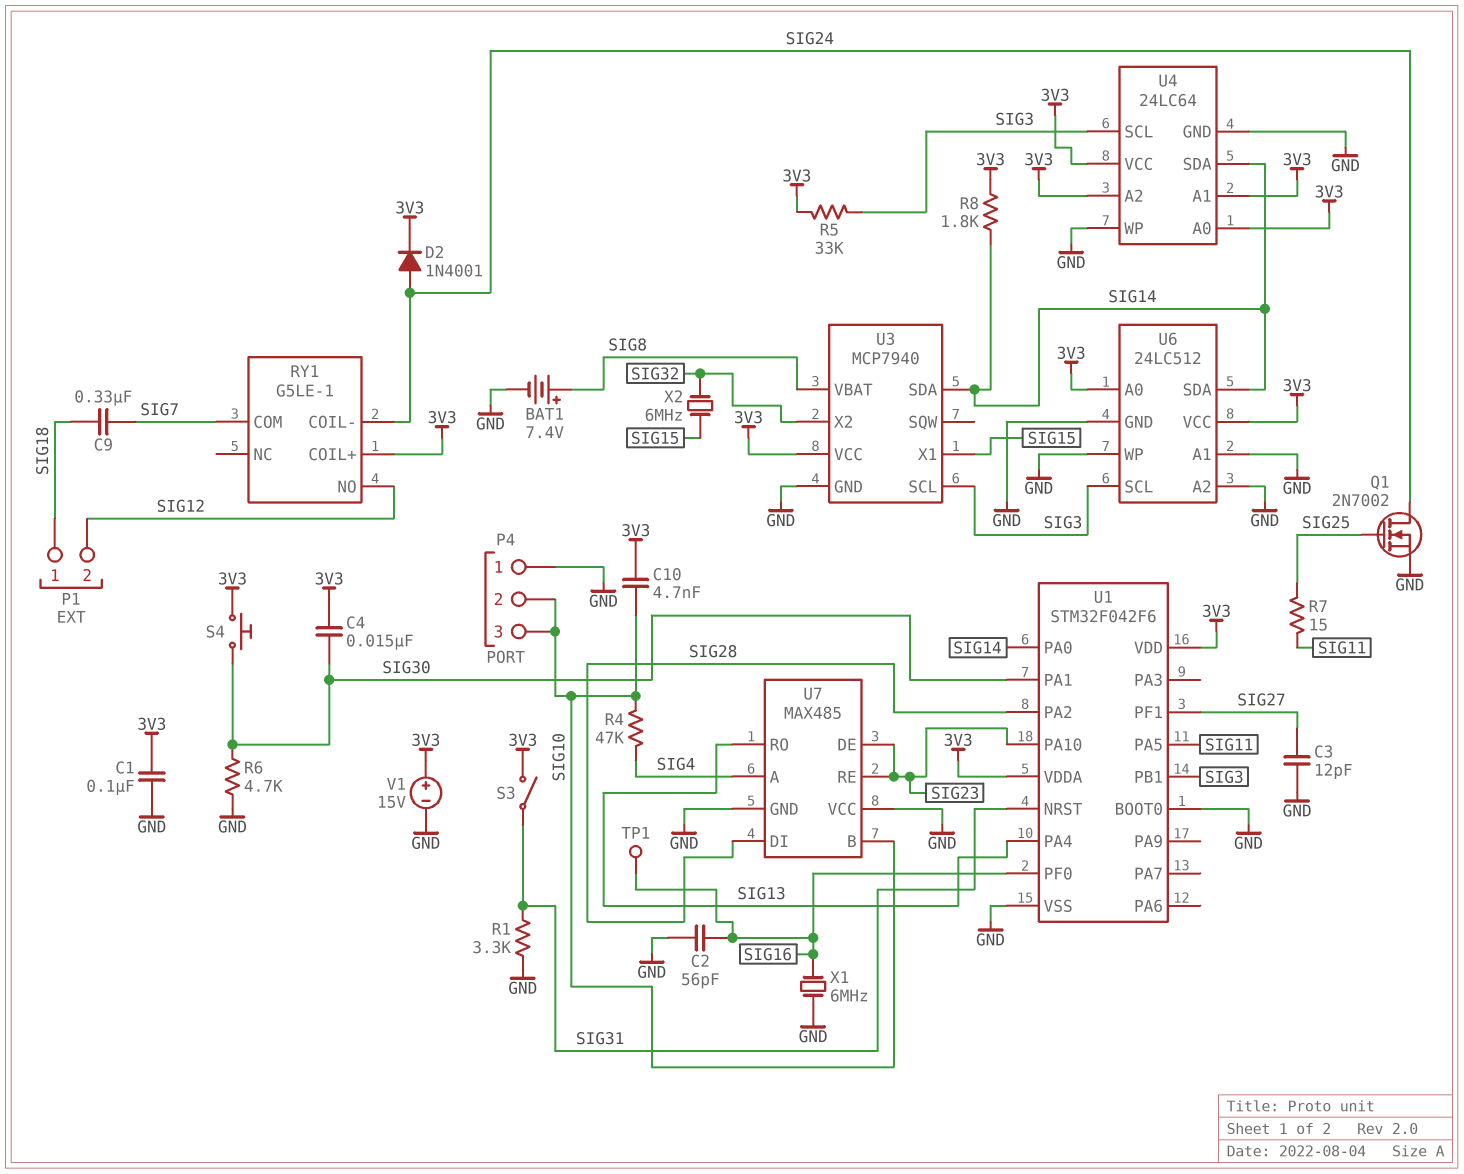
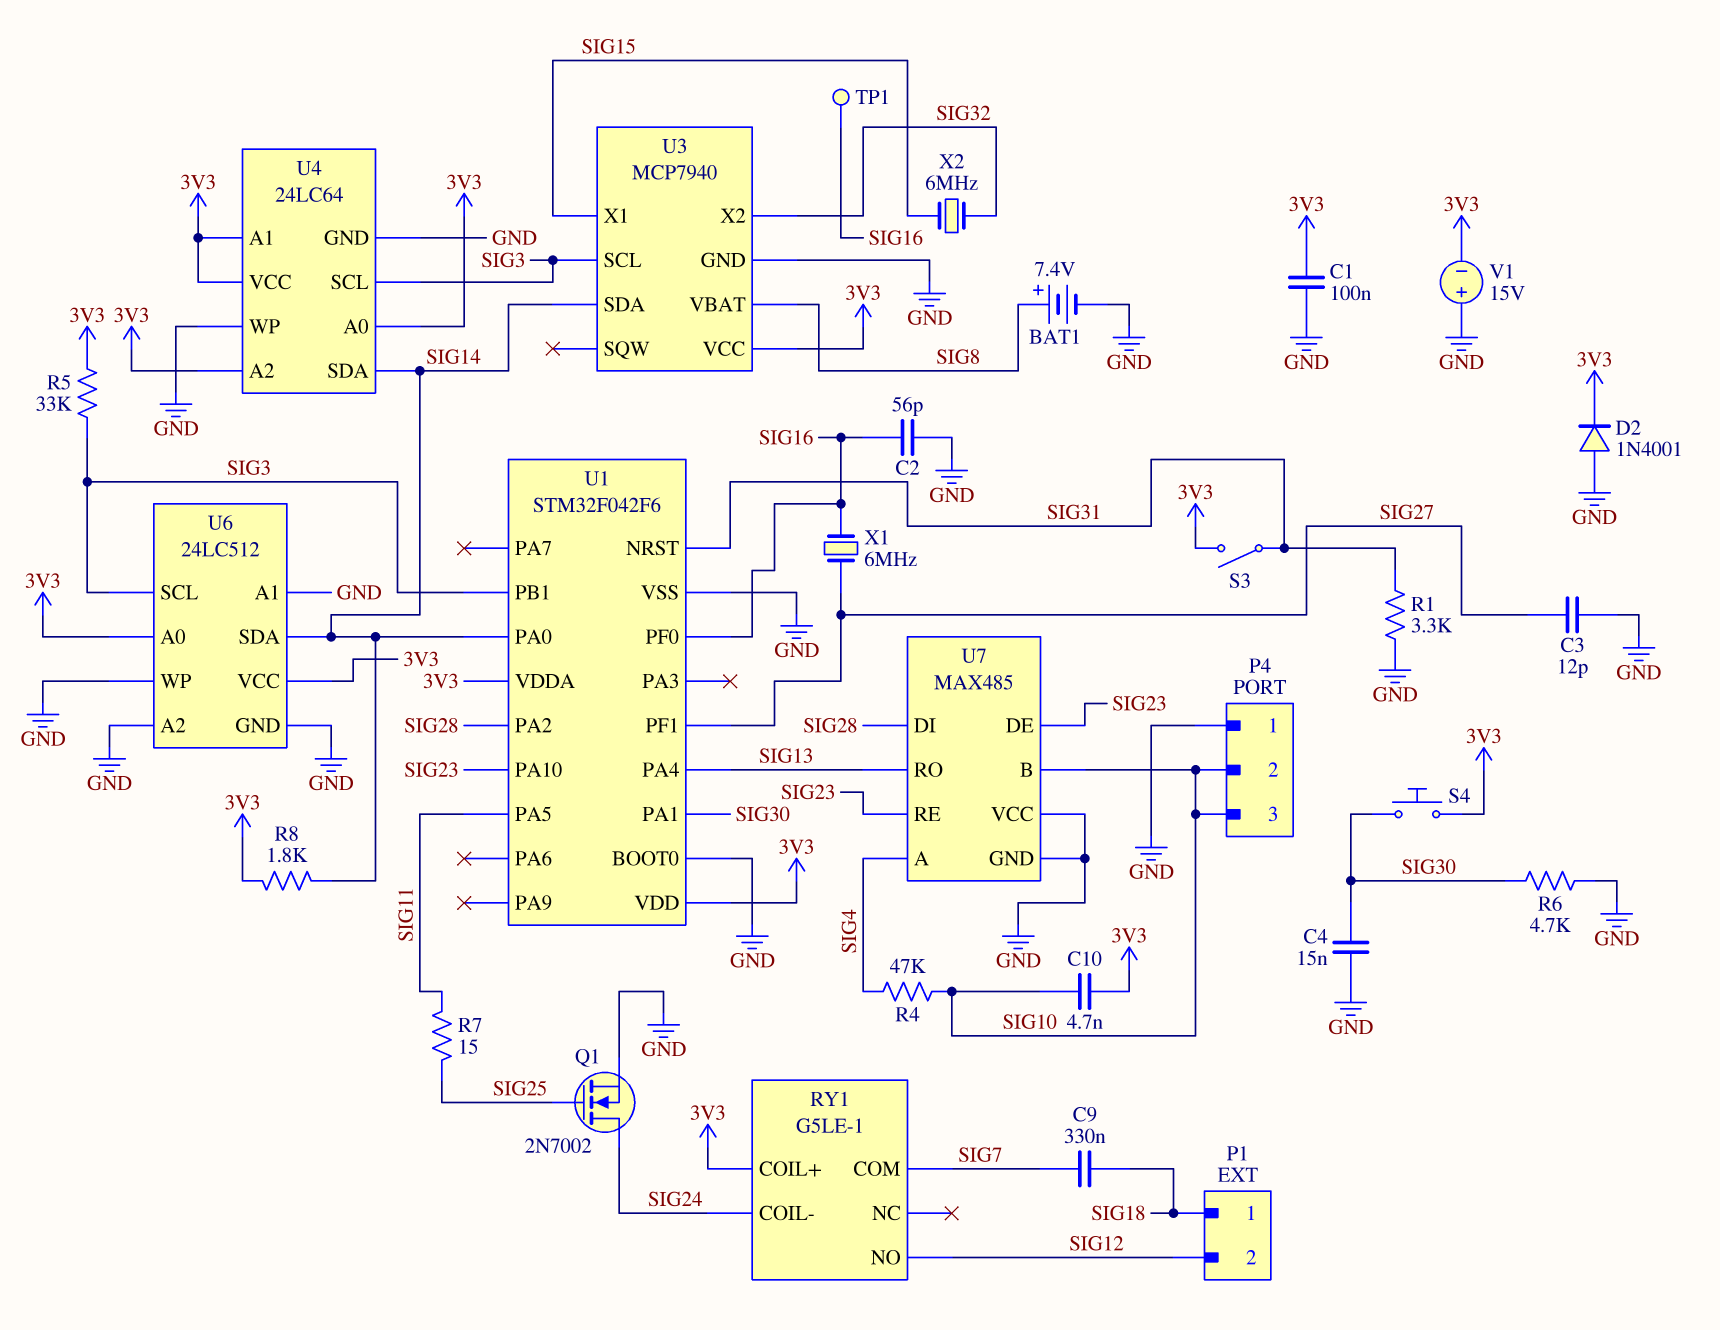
C4: 15nF (3V3, SIG30) -> 15nF (GND, SIG30)
D2: diode 1N4001 (A SIG24, K 3V3) -> diode 1N4001 (A GND, K 3V3)
V1: 15V (plus 3V3, minus GND) -> 15V (plus GND, minus 3V3)
X1: 6MHz (GND, SIG16) -> 6MHz (SIG16, SIG27)

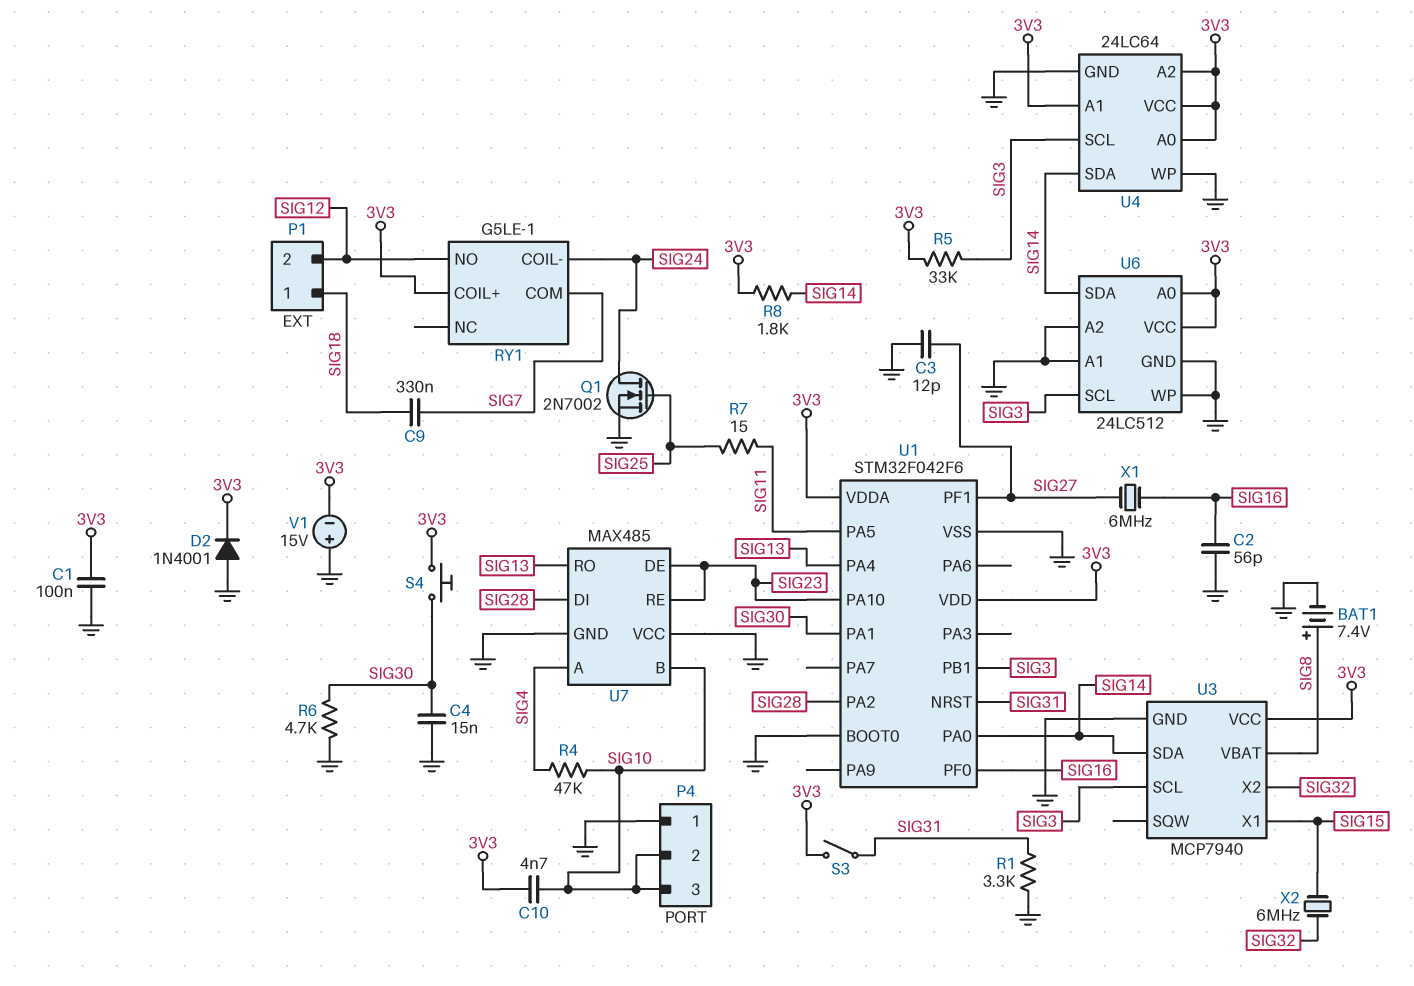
TP1: test point (SIG16) -> none

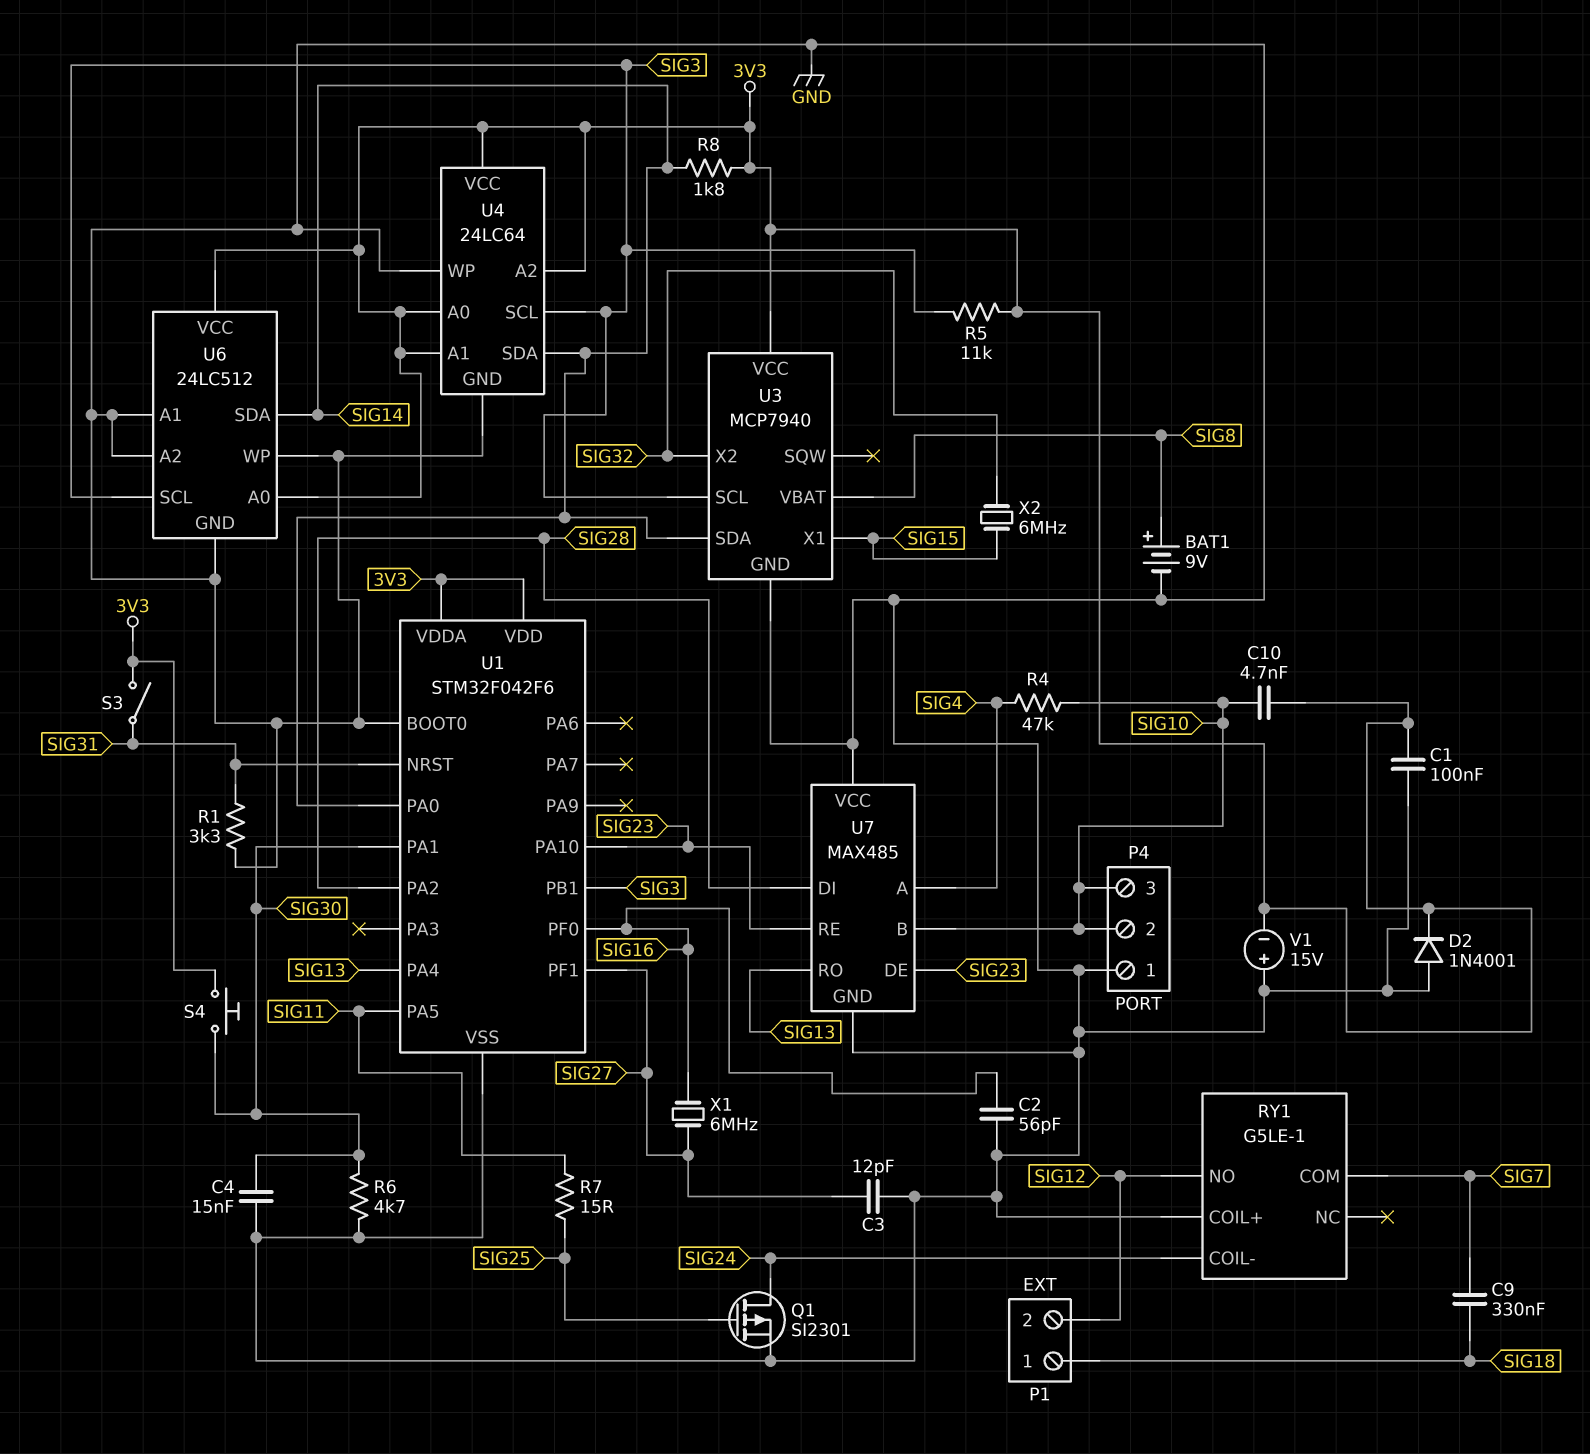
BAT1: 7.4V (plus SIG8, minus GND) -> 9V (plus SIG8, minus GND)
Q1: NMOS 2N7002 (G SIG25, D SIG24, S GND) -> PMOS SI2301 (G SIG25, D SIG24, S GND)
R5: 33k (3V3, SIG3) -> 11k (3V3, SIG3)
RY1 pin COIL+: 3V3 -> GND

